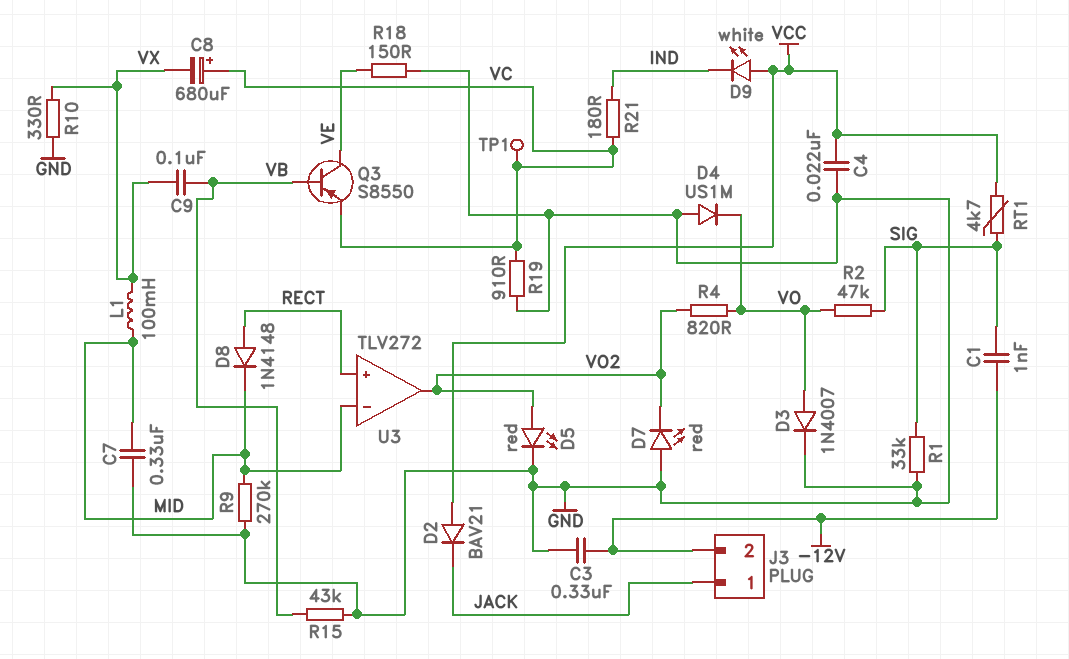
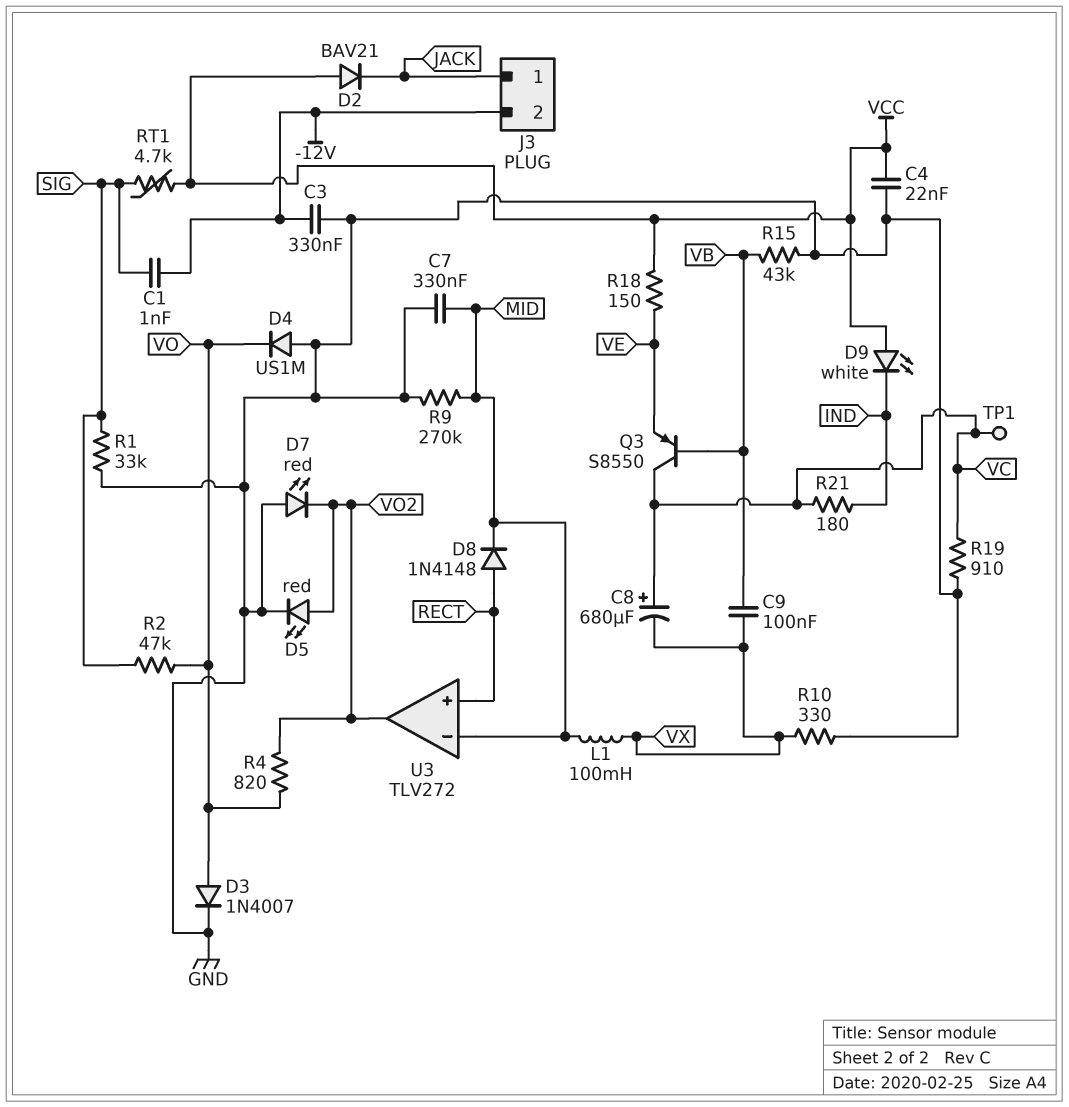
Q3: PNP S8550 (B VB, C VE, E VC) -> PNP S8550 (B VB, C VC, E VE)
R18: 150 (GND, VE) -> 150 (VCC, VE)

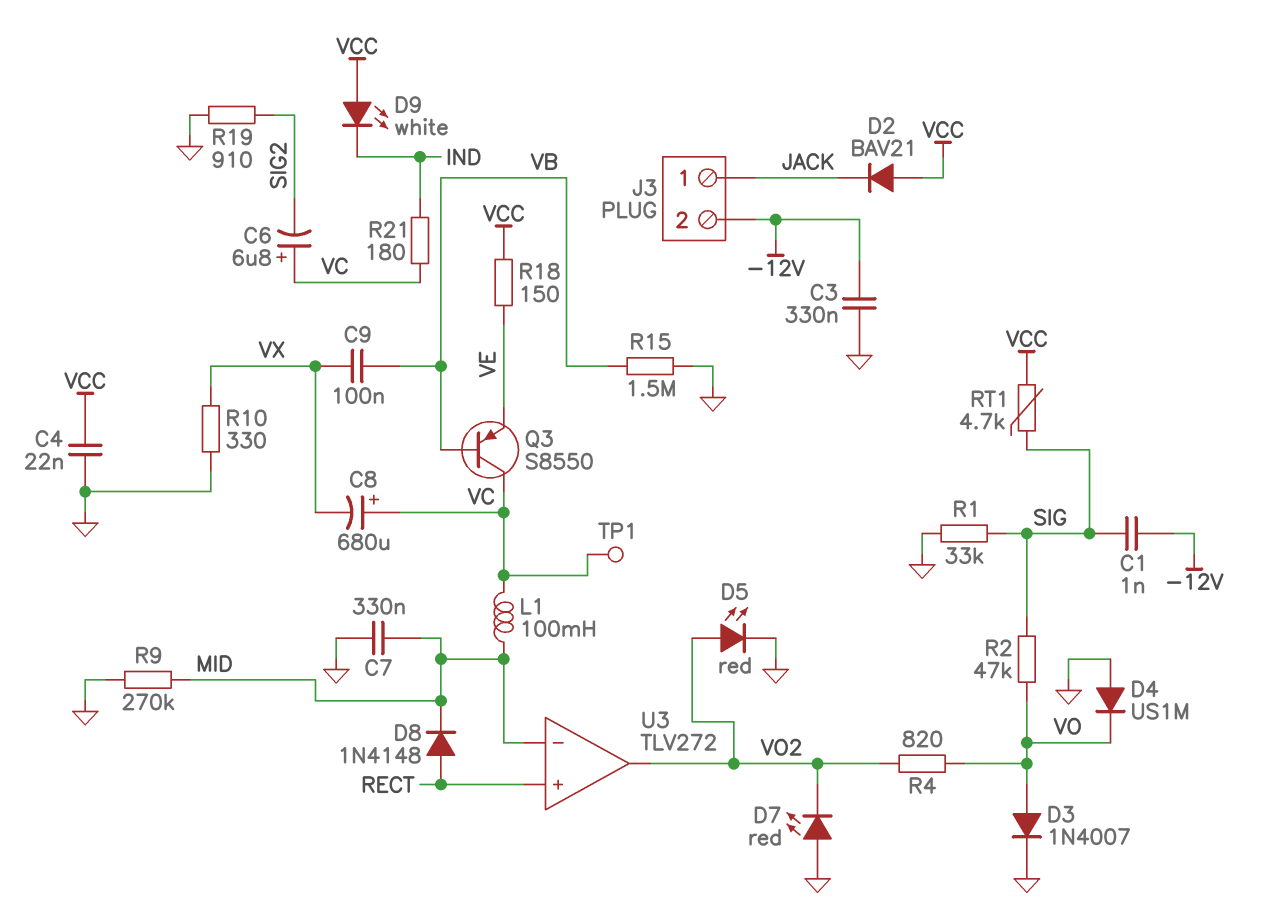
C6: none -> 6.8uF (plus VC, minus SIG2)
L1: 100mH (MID, VX) -> 100mH (MID, VC)
R15: 43k (GND, VB) -> 1.5M (GND, VB)
R19: 910 (GND, VC) -> 910 (GND, SIG2)

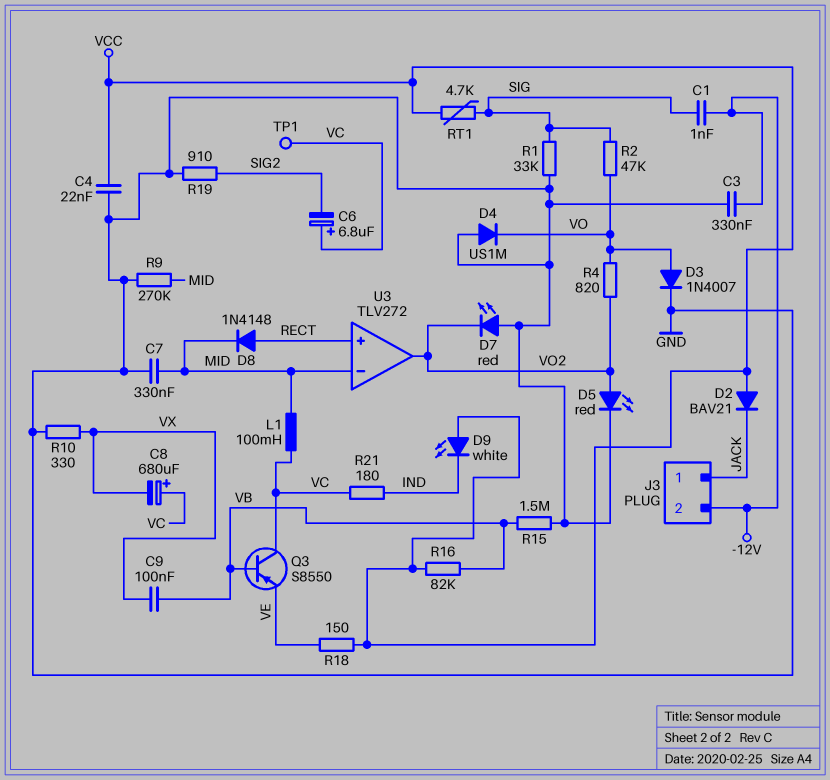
R16: none -> 82k (VB, VCC)

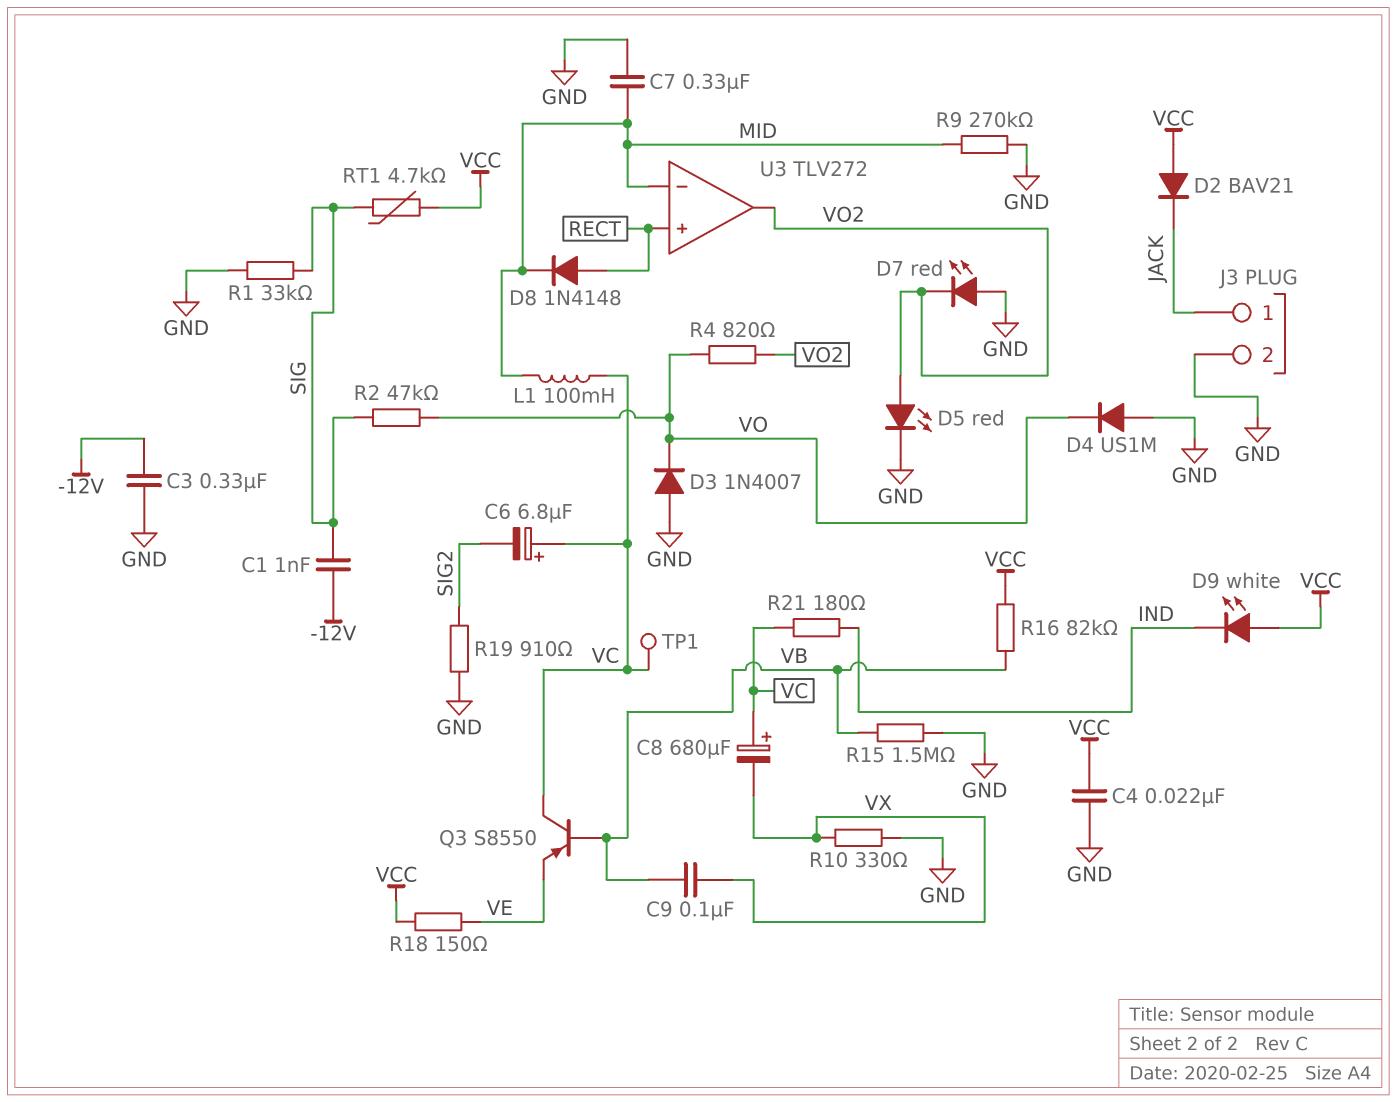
D3: diode 1N4007 (A VO, K GND) -> diode 1N4007 (A GND, K VO)
J3 pin 2: -12V -> GND

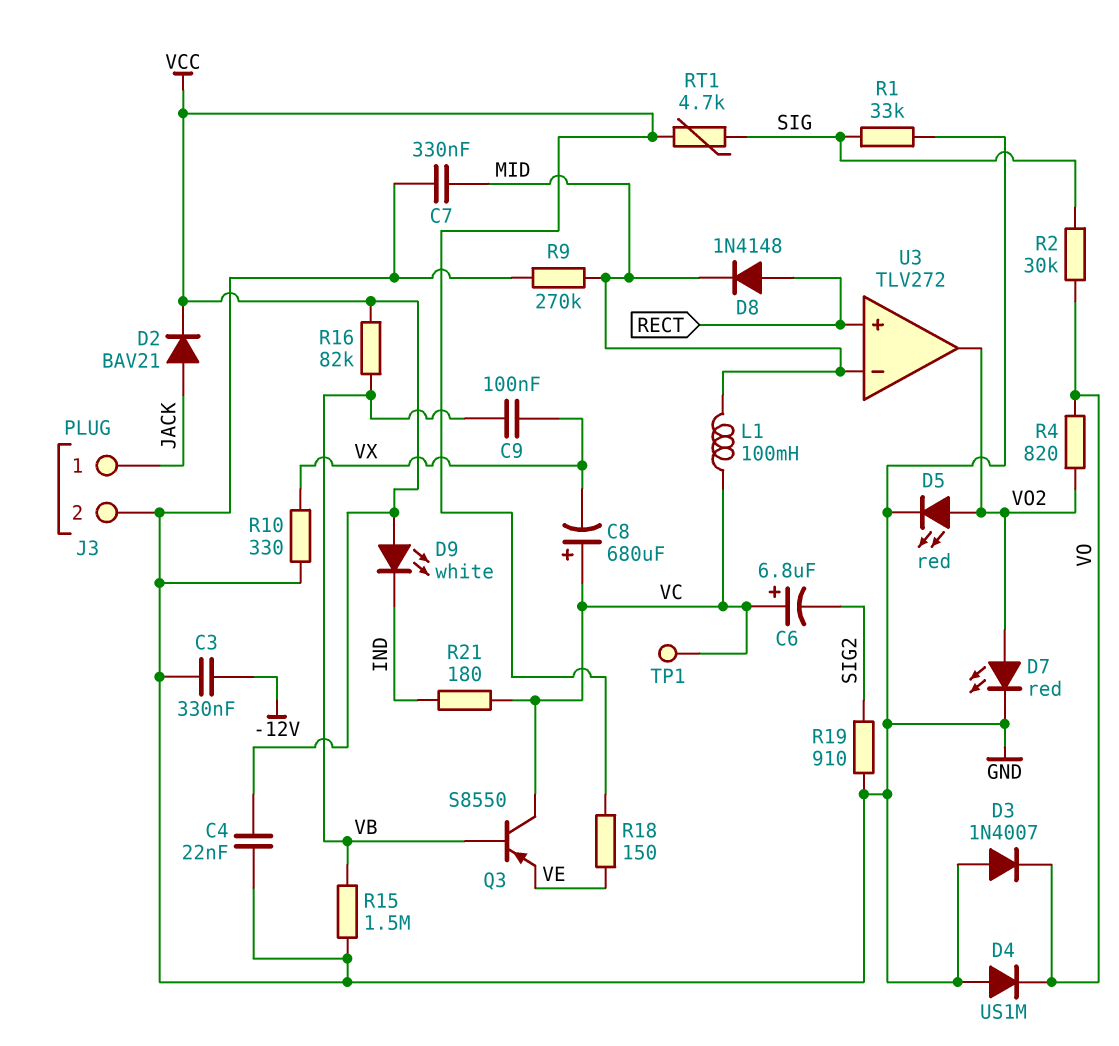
C1: 1nF (-12V, SIG) -> none
D2: diode BAV21 (A VCC, K JACK) -> diode BAV21 (A JACK, K VCC)
D7: LED red (A GND, K VO2) -> LED red (A VO2, K GND)
R2: 47k (SIG, VO) -> 30k (SIG, VO)

